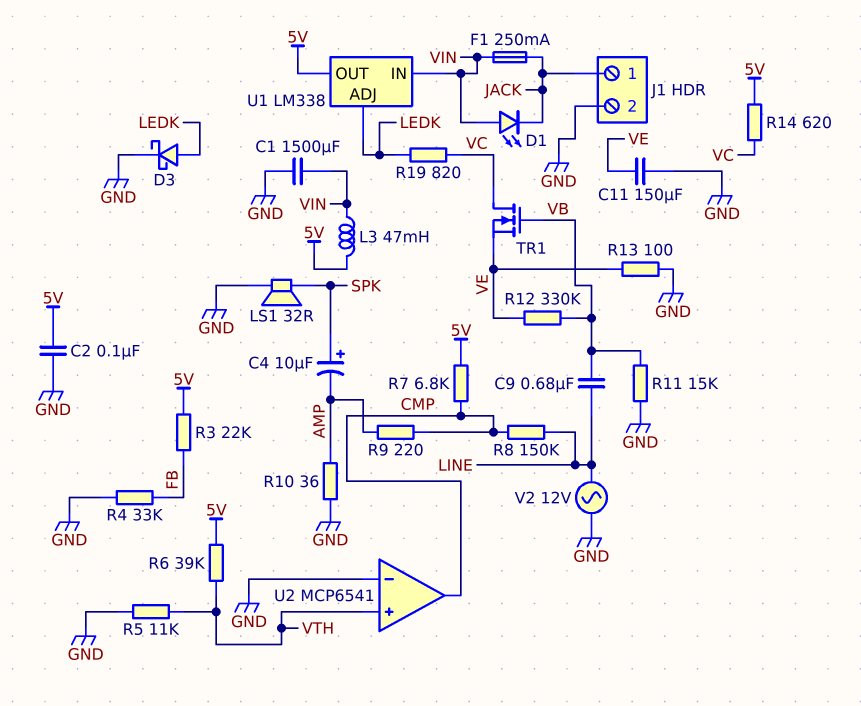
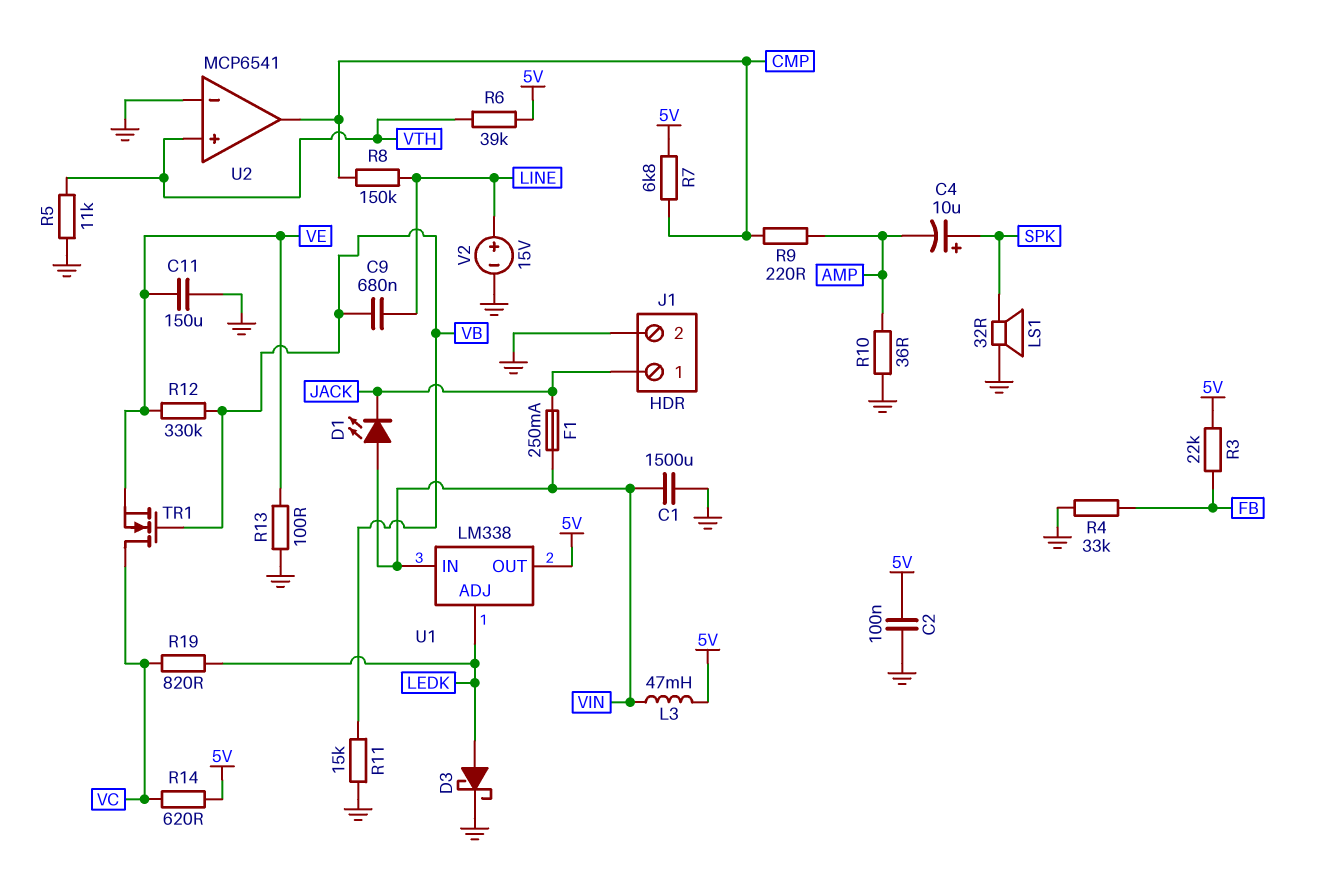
V2: AC 12V (GND, LINE) -> 15V (plus LINE, minus GND)

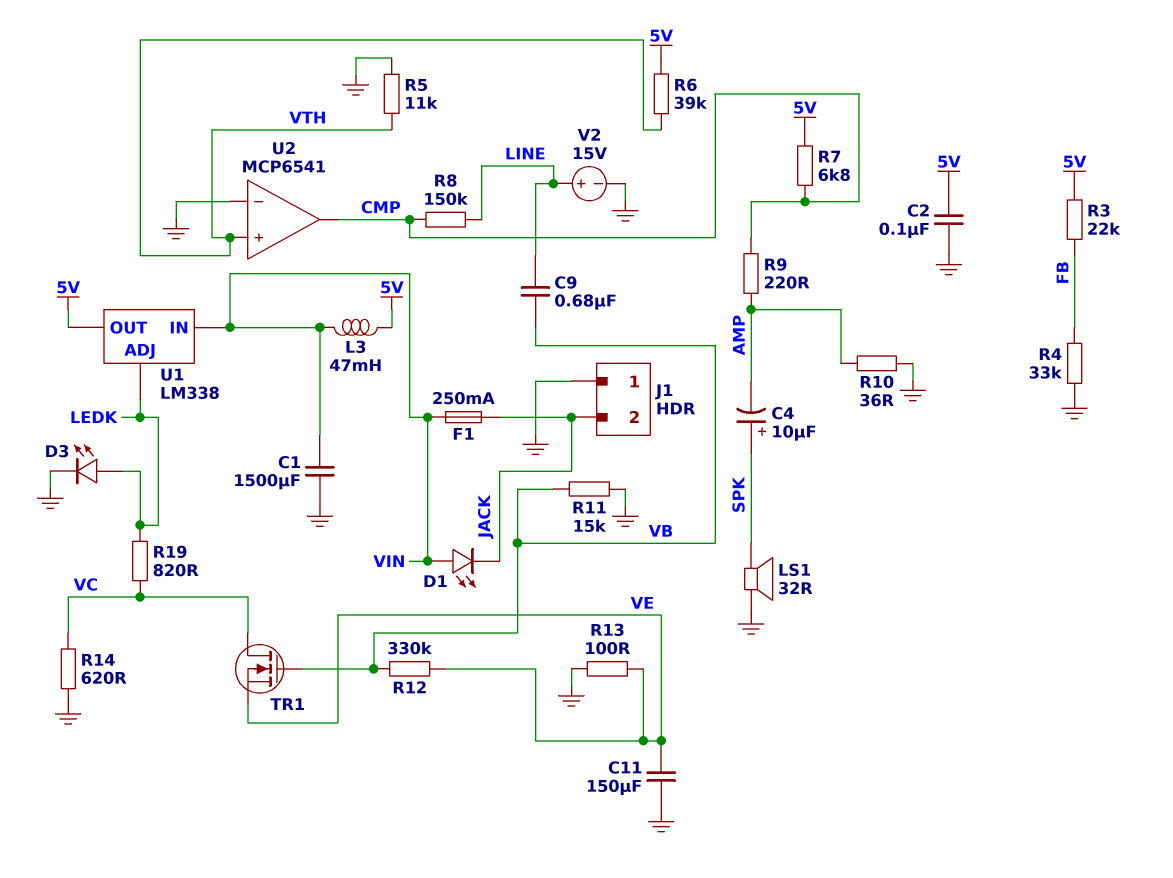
D3: schottky (A LEDK, K GND) -> LED (A LEDK, K GND)
J1 pin 1: JACK -> GND
J1 pin 2: GND -> JACK
R14: 620 (5V, VC) -> 620 (GND, VC)

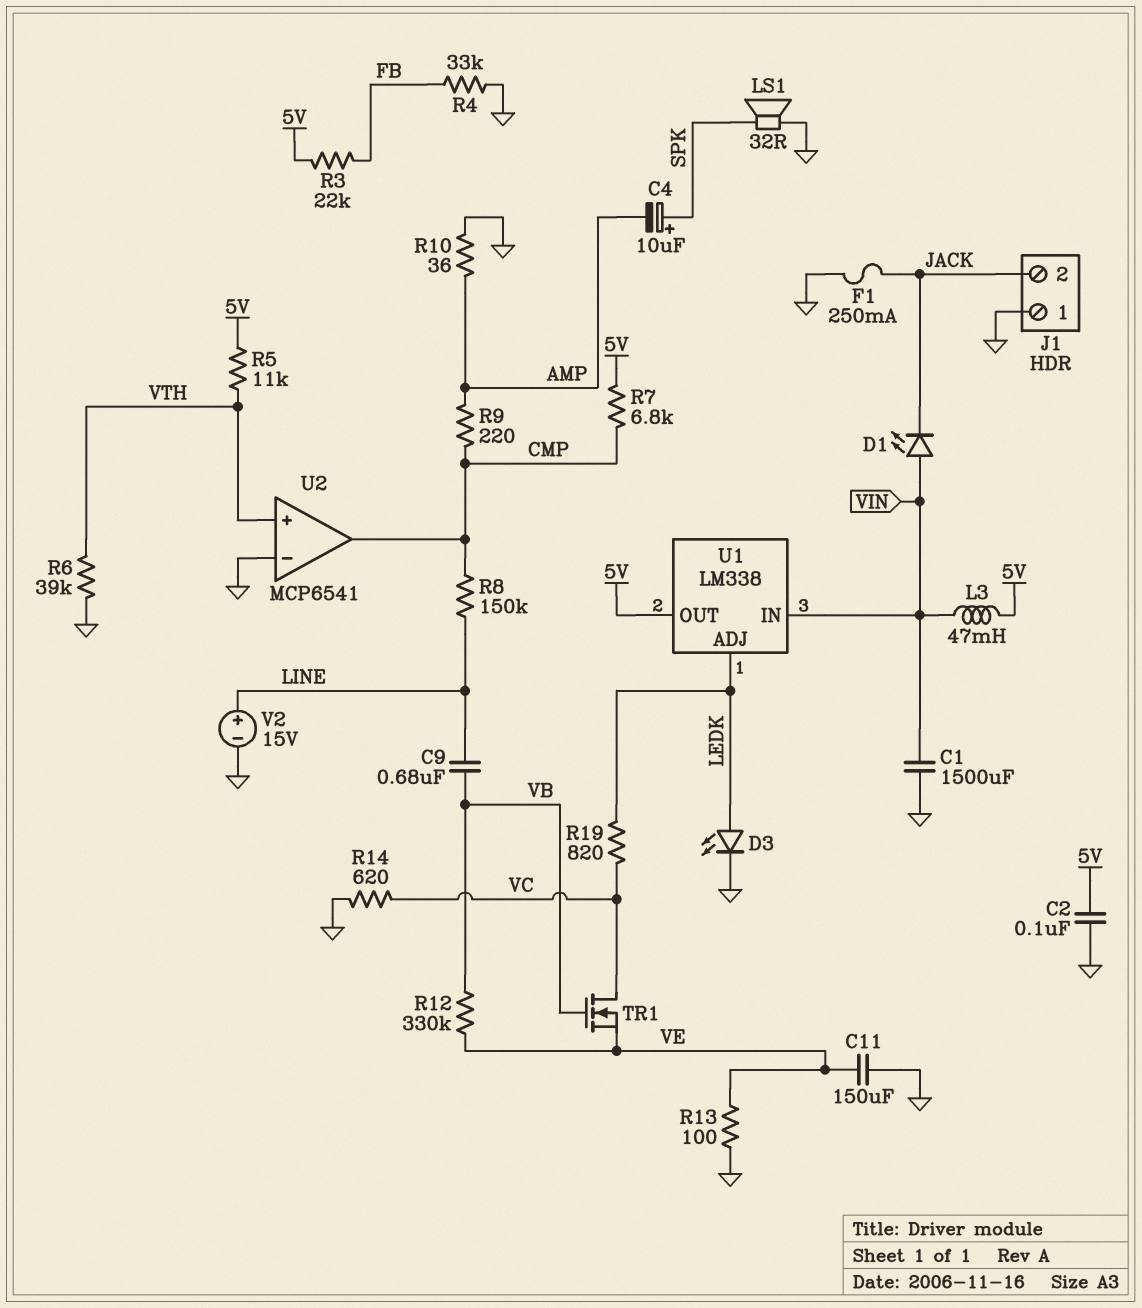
F1: 250mA (JACK, VIN) -> 250mA (GND, JACK)
R5: 11k (GND, VTH) -> 11k (5V, VTH)
R6: 39k (5V, VTH) -> 39k (GND, VTH)
R11: 15k (GND, VB) -> none

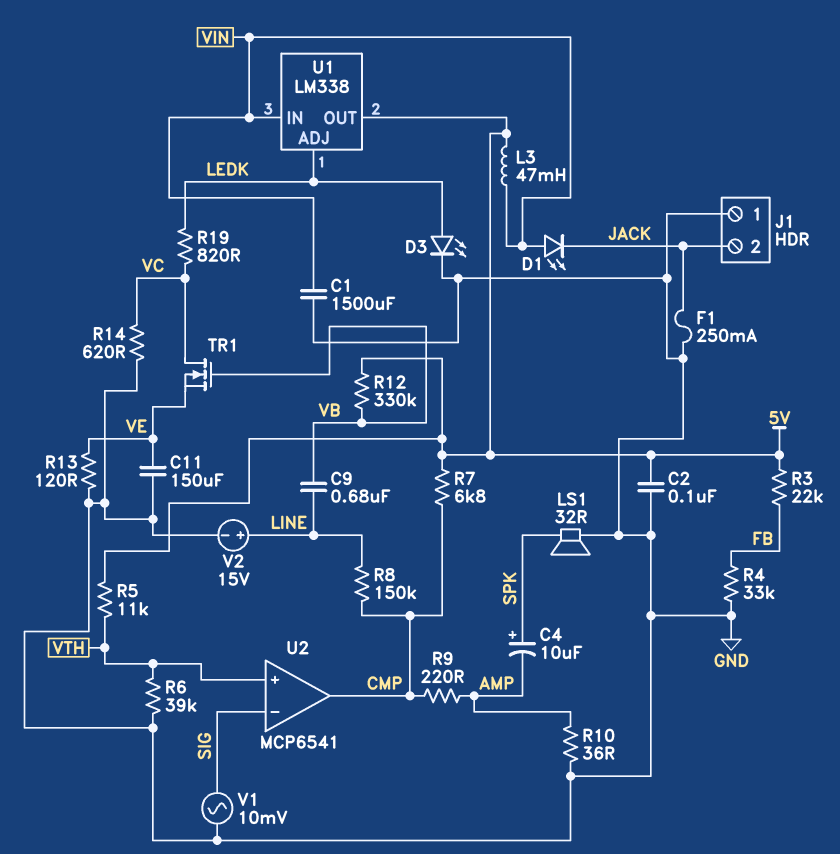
R12: 330k (VB, VE) -> 330k (5V, VB)
R13: 100 (GND, VE) -> 120 (GND, VE)
U2 pin in-: GND -> SIG
V1: none -> AC 10mV (GND, SIG)

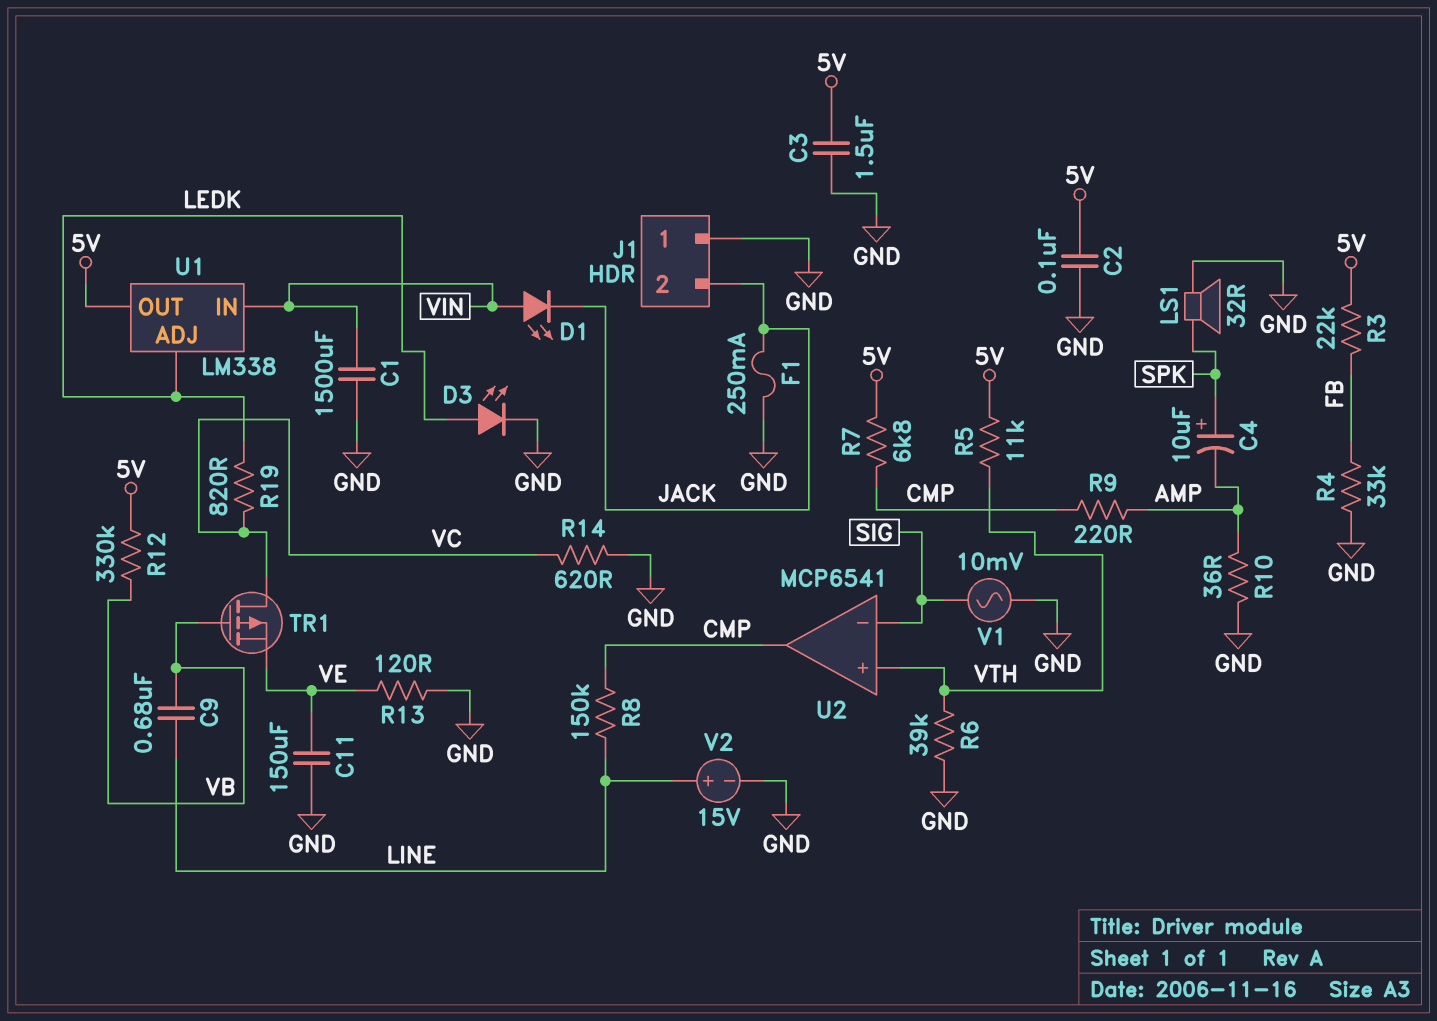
C3: none -> 1.5uF (5V, GND)
L3: 47mH (5V, VIN) -> none
TR1: NMOS (G VB, D VC, S VE) -> PMOS (G VB, D VC, S VE)

